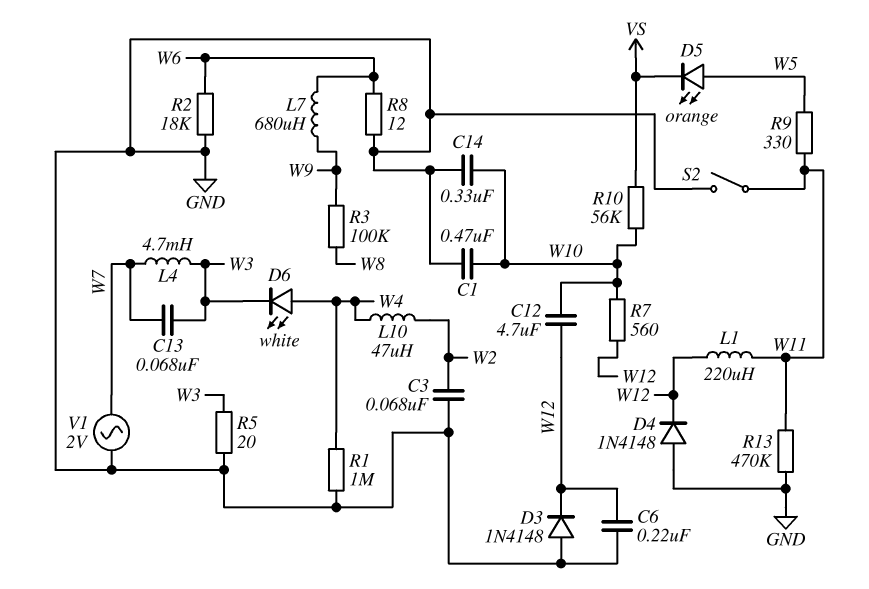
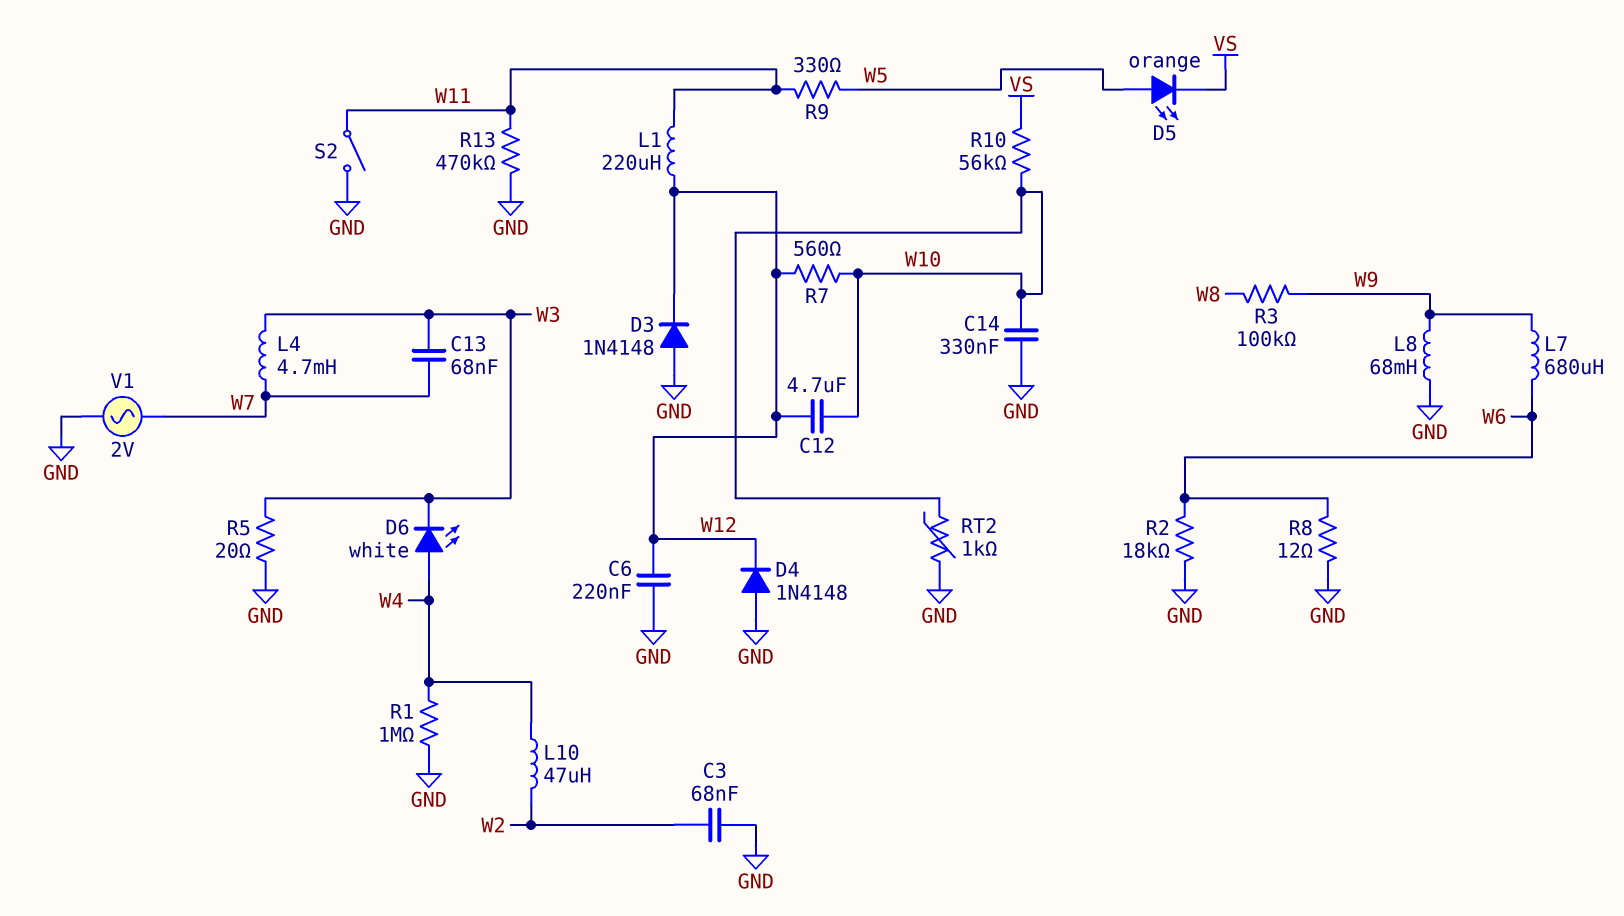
C1: 470nF (GND, W10) -> none
L8: none -> 68mH (GND, W9)
RT2: none -> 1k (GND, W10)

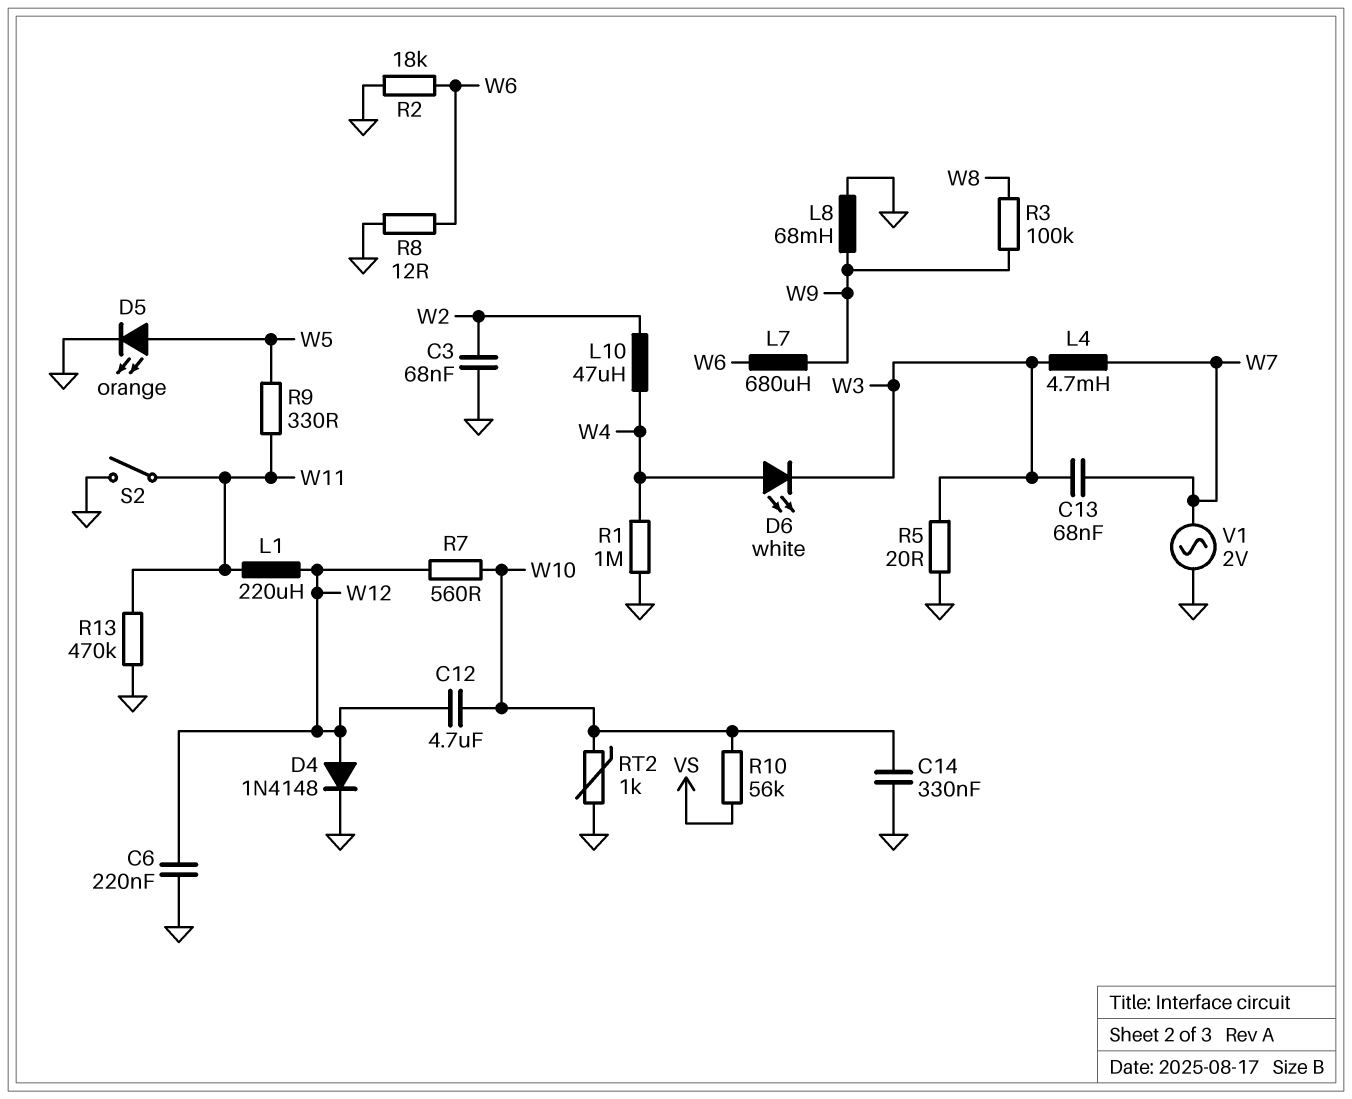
D3: diode 1N4148 (A GND, K W12) -> none
D4: diode 1N4148 (A GND, K W12) -> diode 1N4148 (A W12, K GND)
D5: LED orange (A W5, K VS) -> LED orange (A W5, K GND)

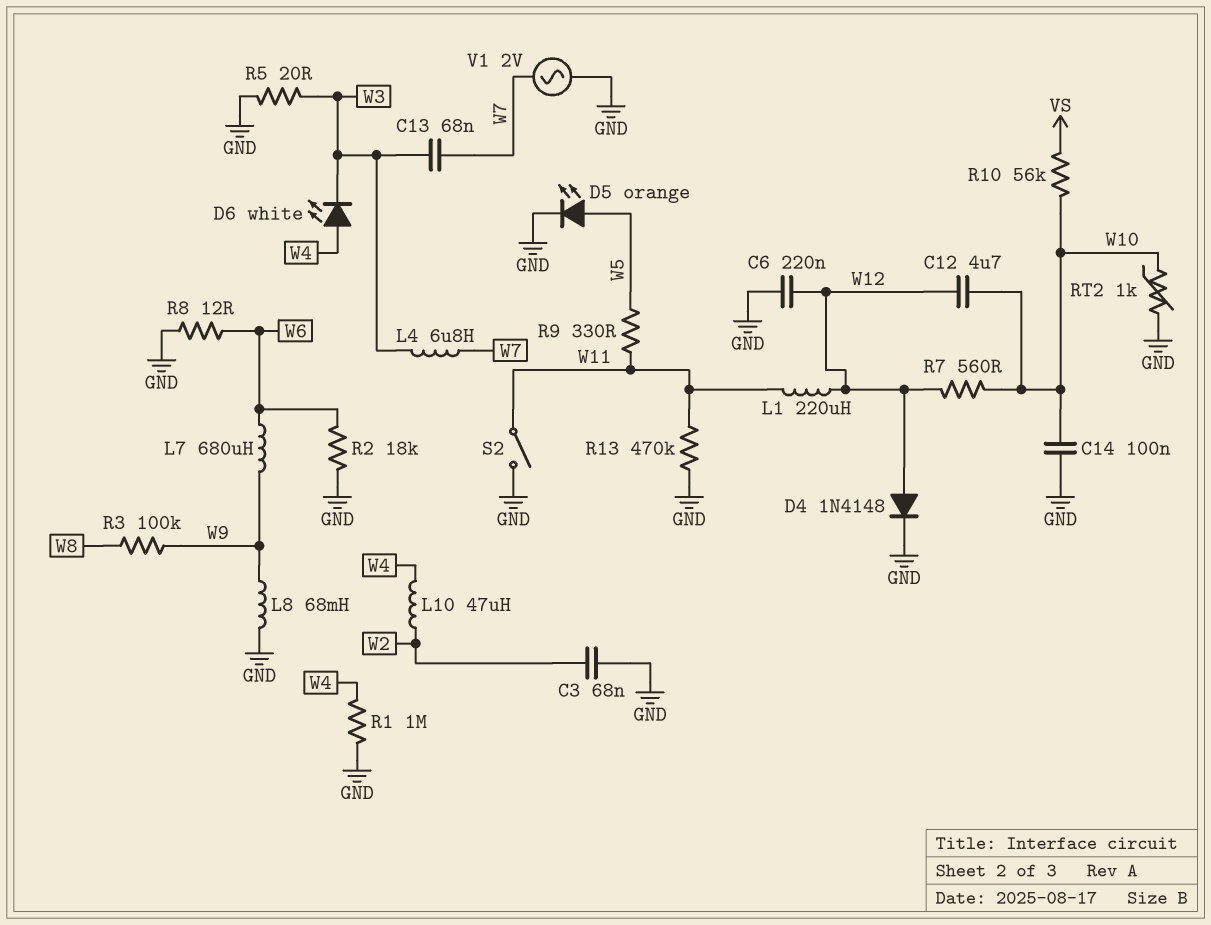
C14: 330nF (GND, W10) -> 100nF (GND, W10)
L4: 4.7mH (W3, W7) -> 6.8uH (W3, W7)

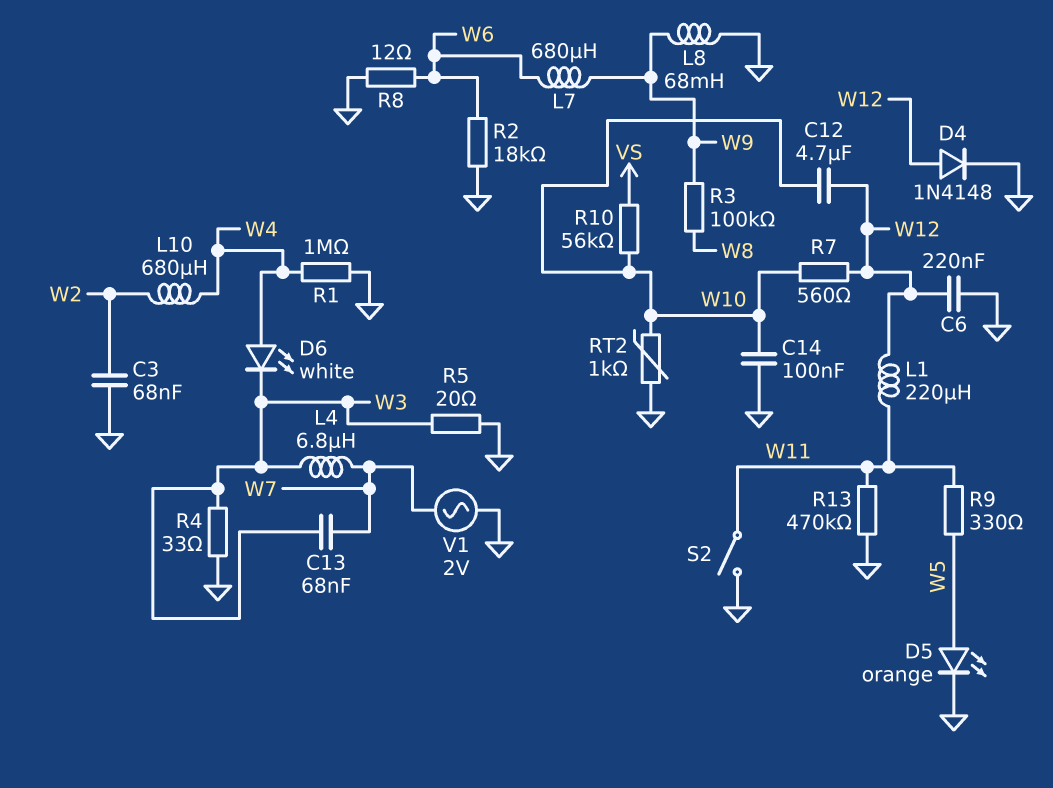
L10: 47uH (W2, W4) -> 680uH (W2, W4)
R4: none -> 33 (GND, W3)

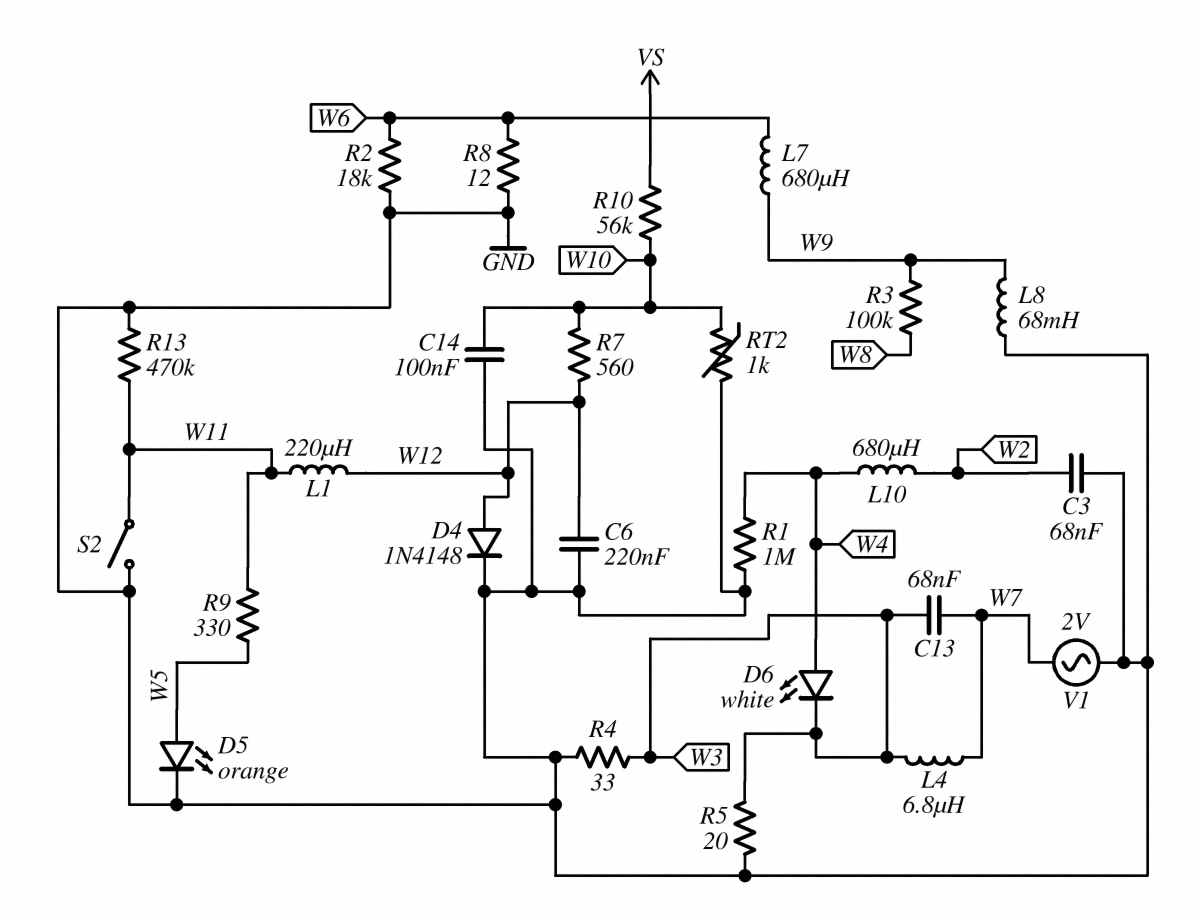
C12: 4.7uF (W10, W12) -> none

